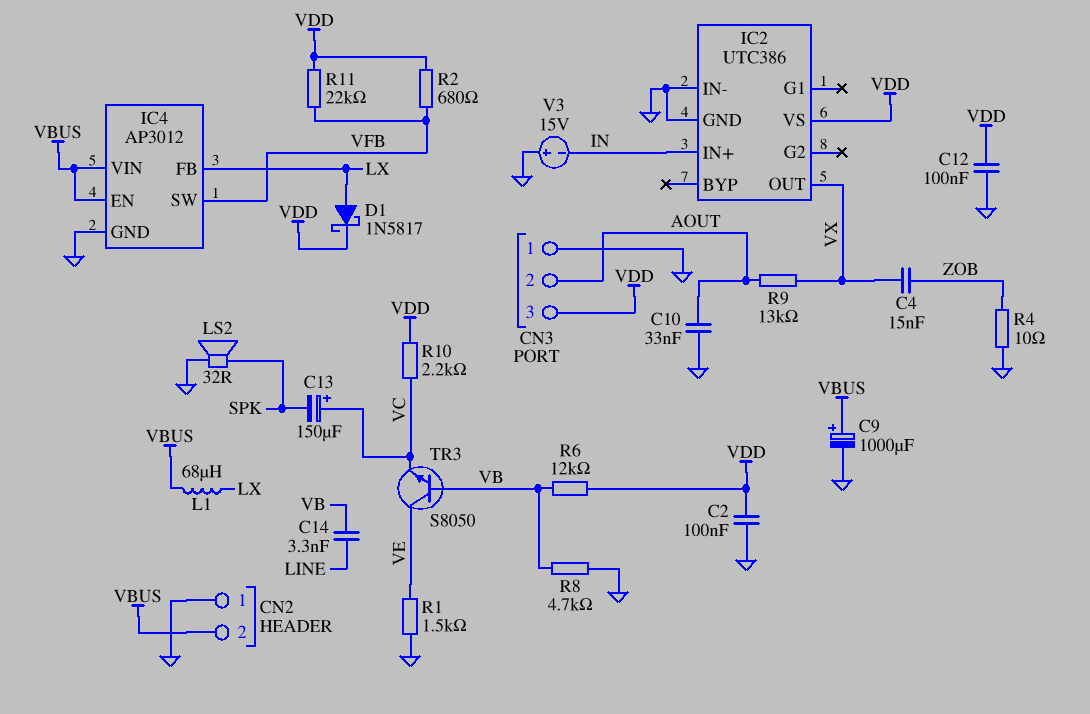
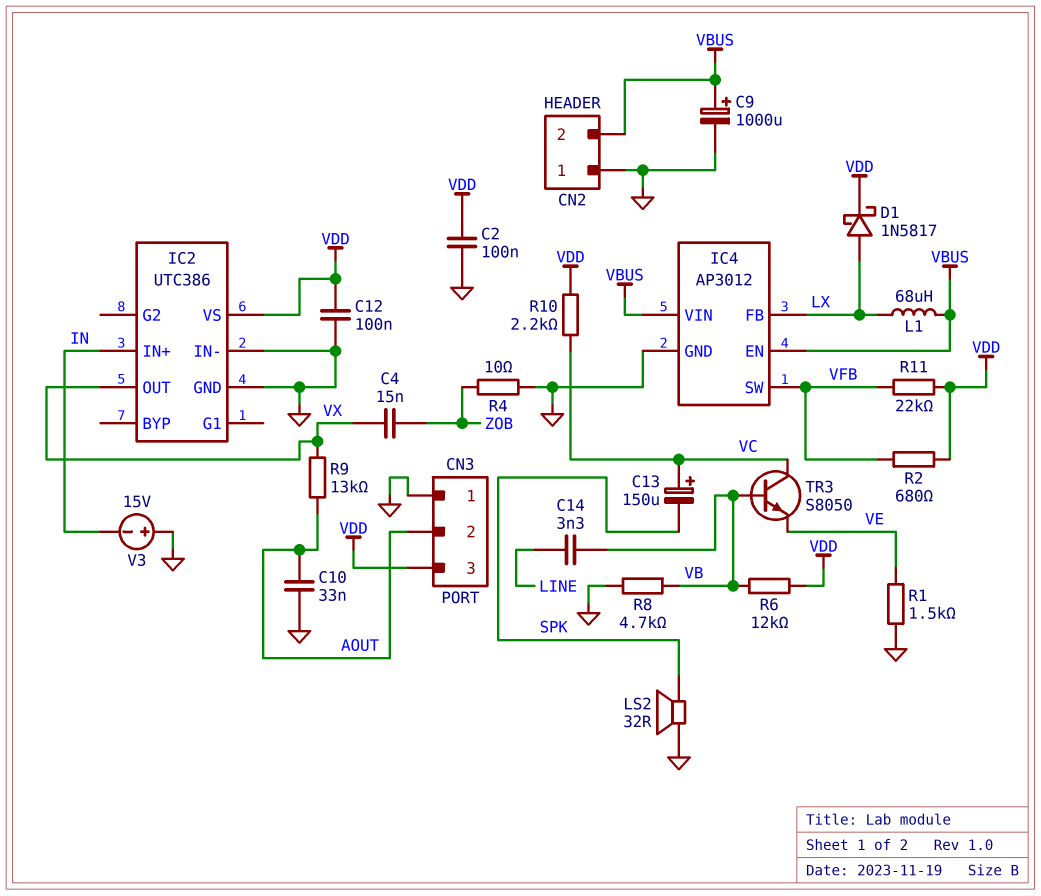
TR3: NPN S8050 (B VB, C VE, E VC) -> NPN S8050 (B VB, C VC, E VE)

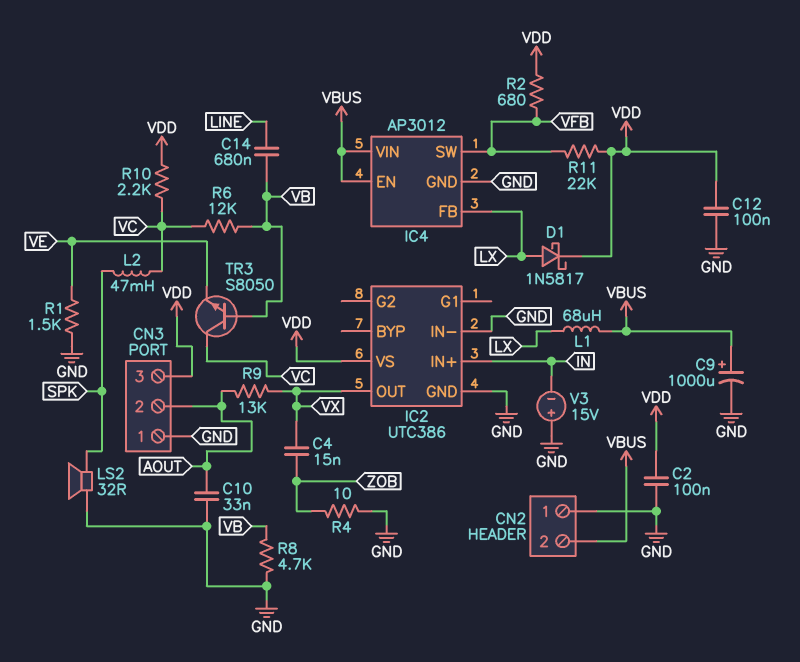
C13: 150uF (plus VC, minus SPK) -> none
C14: 3.3nF (LINE, VB) -> 680nF (LINE, VB)
L2: none -> 47mH (SPK, VC)
R6: 12k (VB, VDD) -> 12k (VB, VC)

